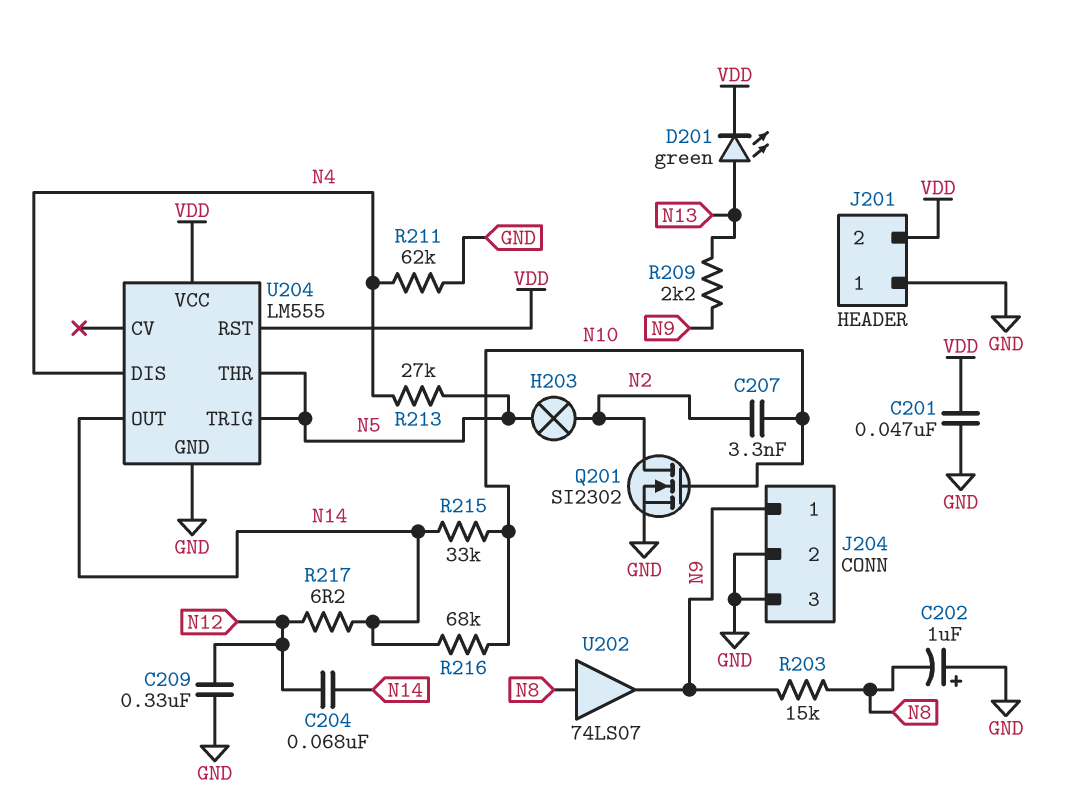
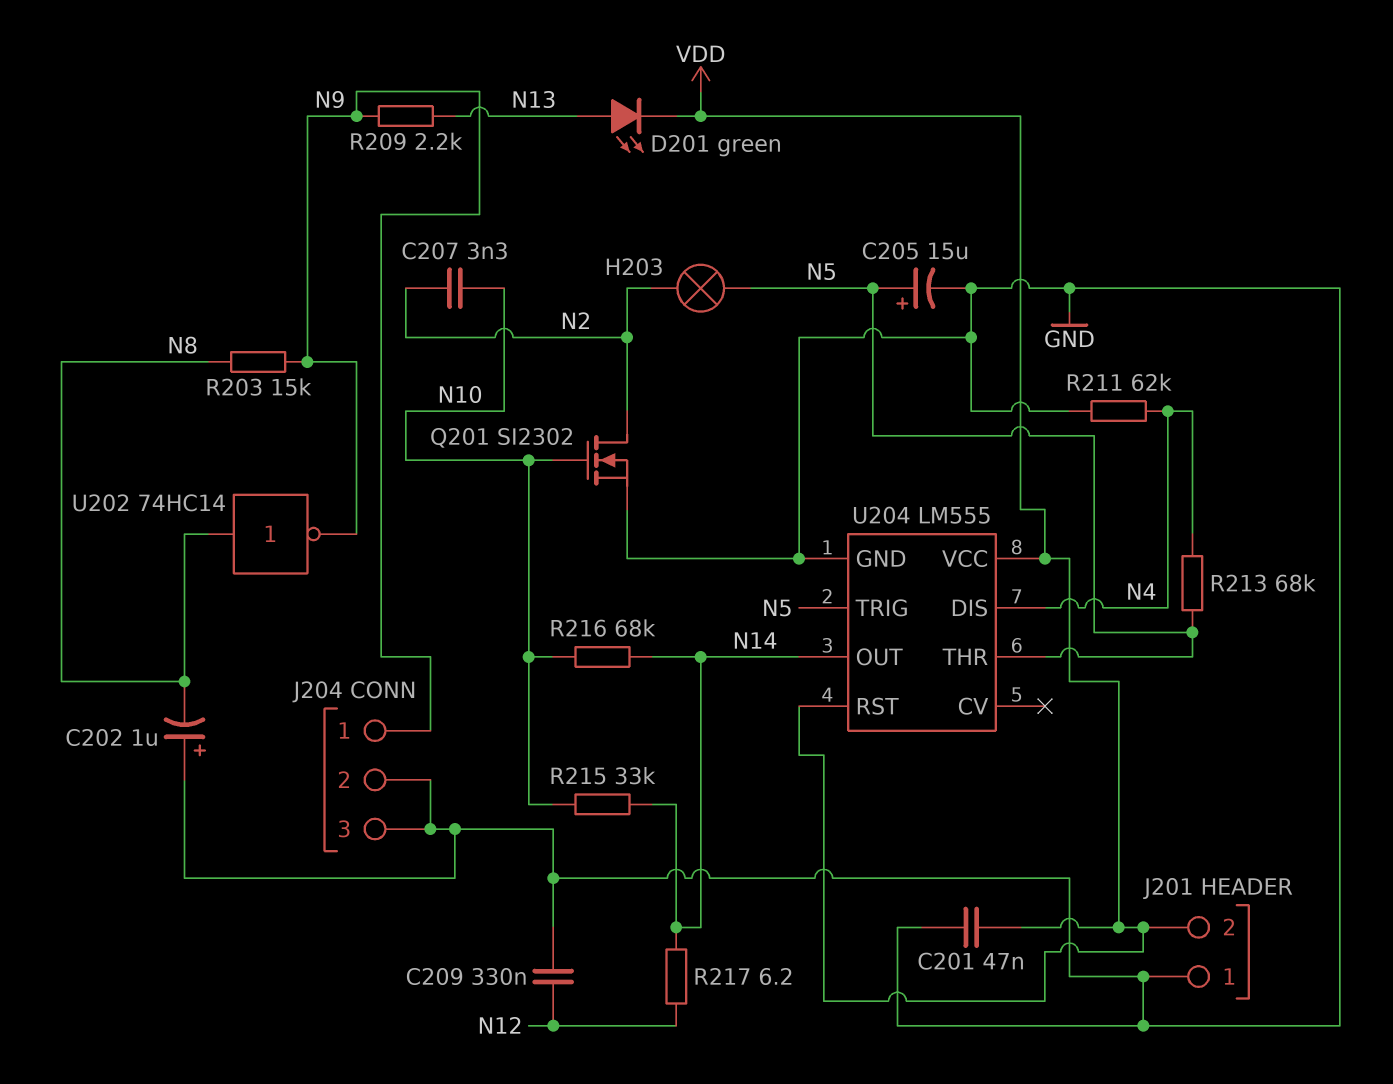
C204: 68nF (N12, N14) -> none
C205: none -> 15uF (plus N5, minus GND)
R213: 27k (N4, N5) -> 68k (N4, N5)
U202: buffer 74LS07 (in N8, out N9) -> NOT 74HC14 (in N8, out N9)

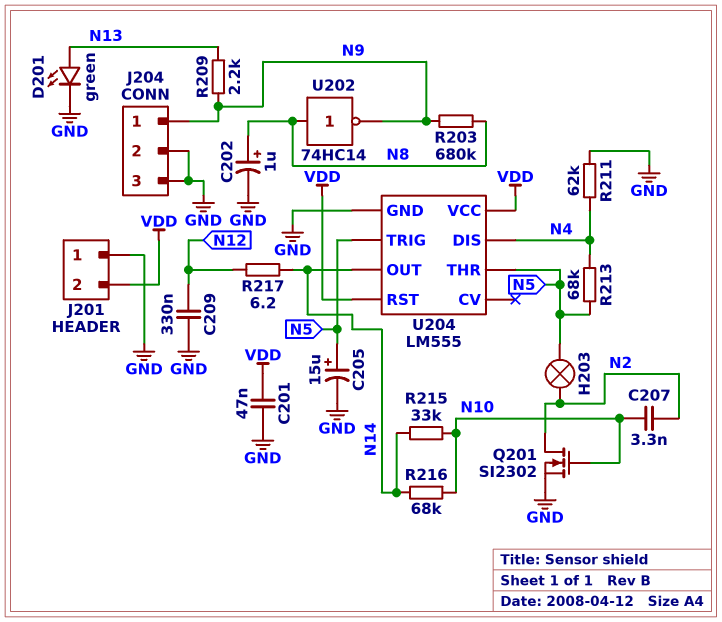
C202: 1uF (plus GND, minus N8) -> 1uF (plus N8, minus GND)
D201: LED green (A N13, K VDD) -> LED green (A N13, K GND)
R203: 15k (N8, N9) -> 680k (N8, N9)

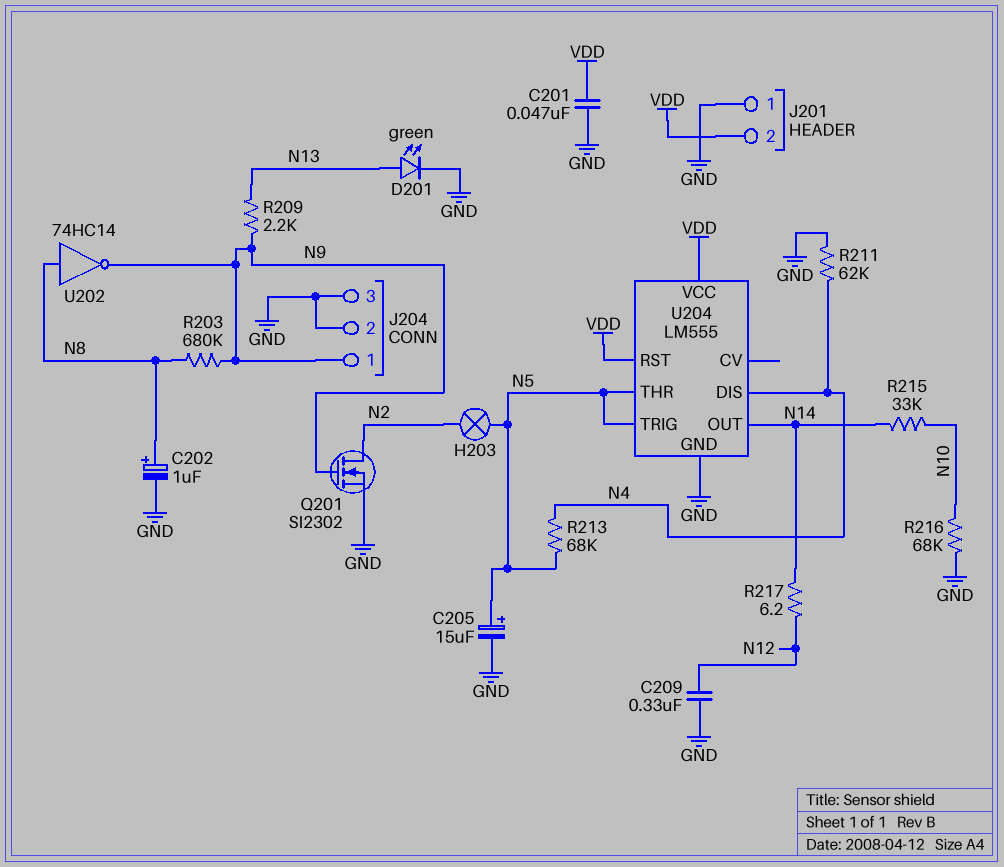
C207: 3.3nF (N2, N10) -> none
Q201: NMOS SI2302 (G N10, D N2, S GND) -> NMOS SI2302 (G N9, D N2, S GND)
R216: 68k (N10, N14) -> 68k (GND, N10)

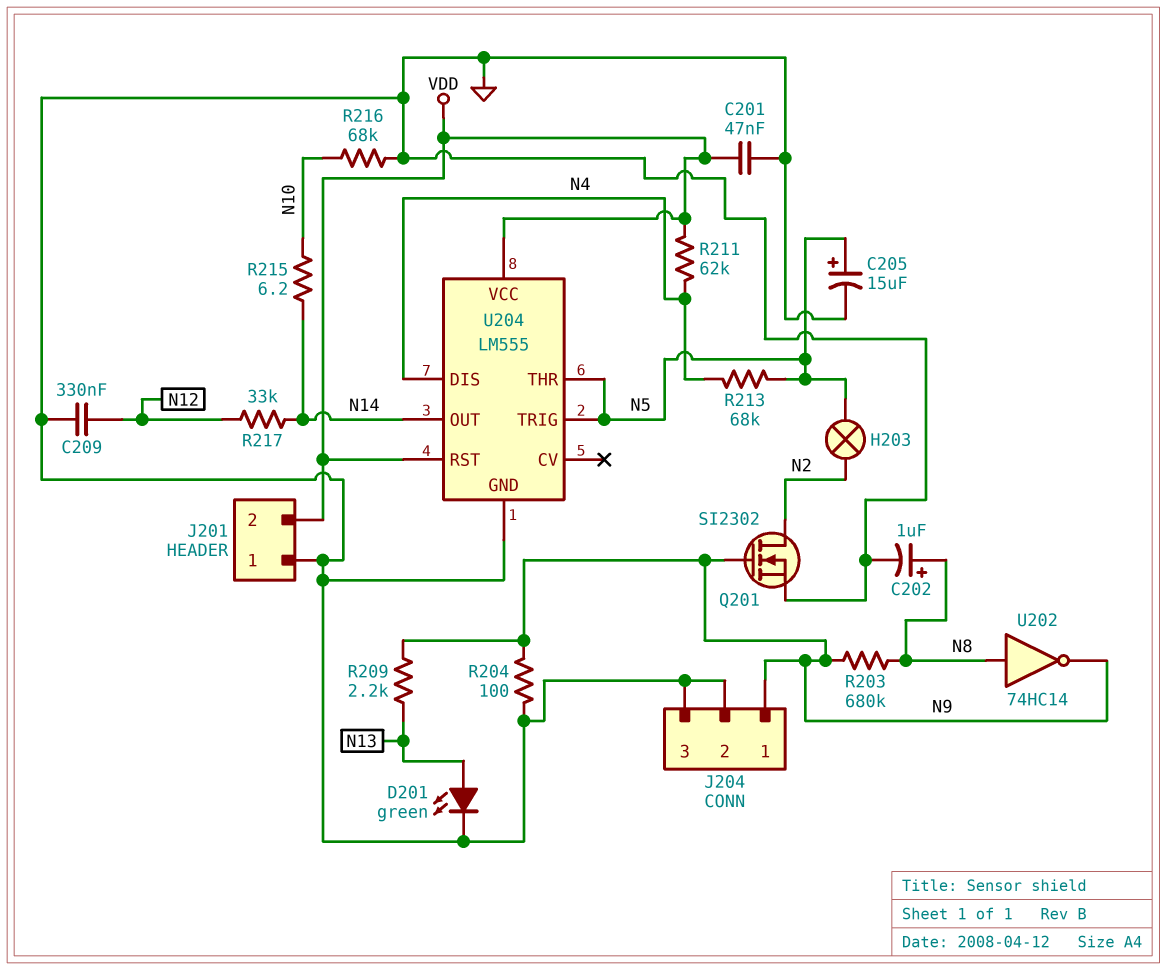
R204: none -> 100 (GND, N9)
R211: 62k (GND, N4) -> 62k (N4, VDD)
R215: 33k (N10, N14) -> 6.2 (N10, N14)
R217: 6.2 (N12, N14) -> 33k (N12, N14)

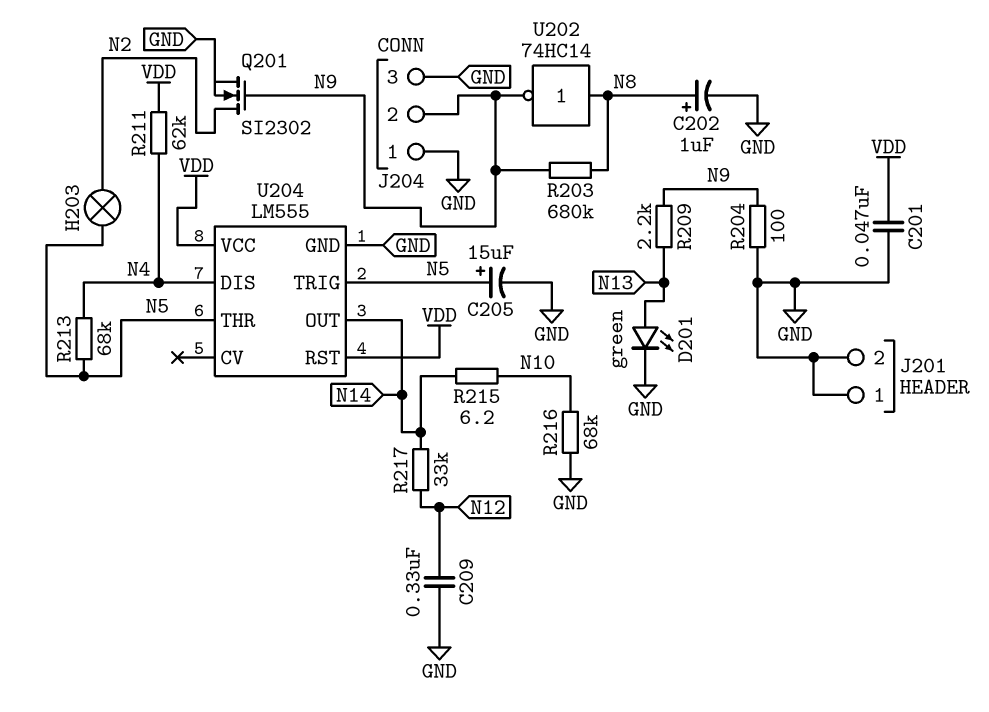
J201 pin 2: VDD -> GND
J204 pin 1: N9 -> GND
J204 pin 2: GND -> N9

